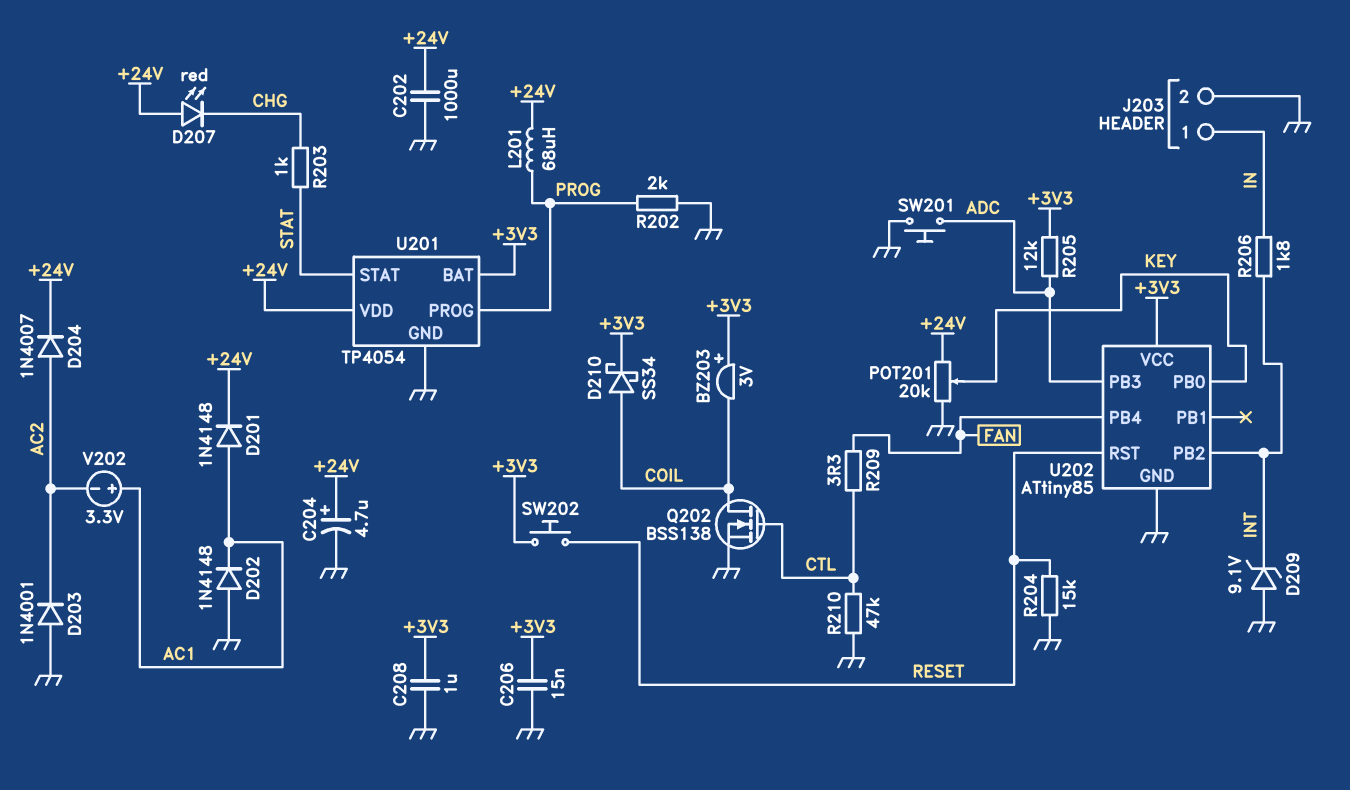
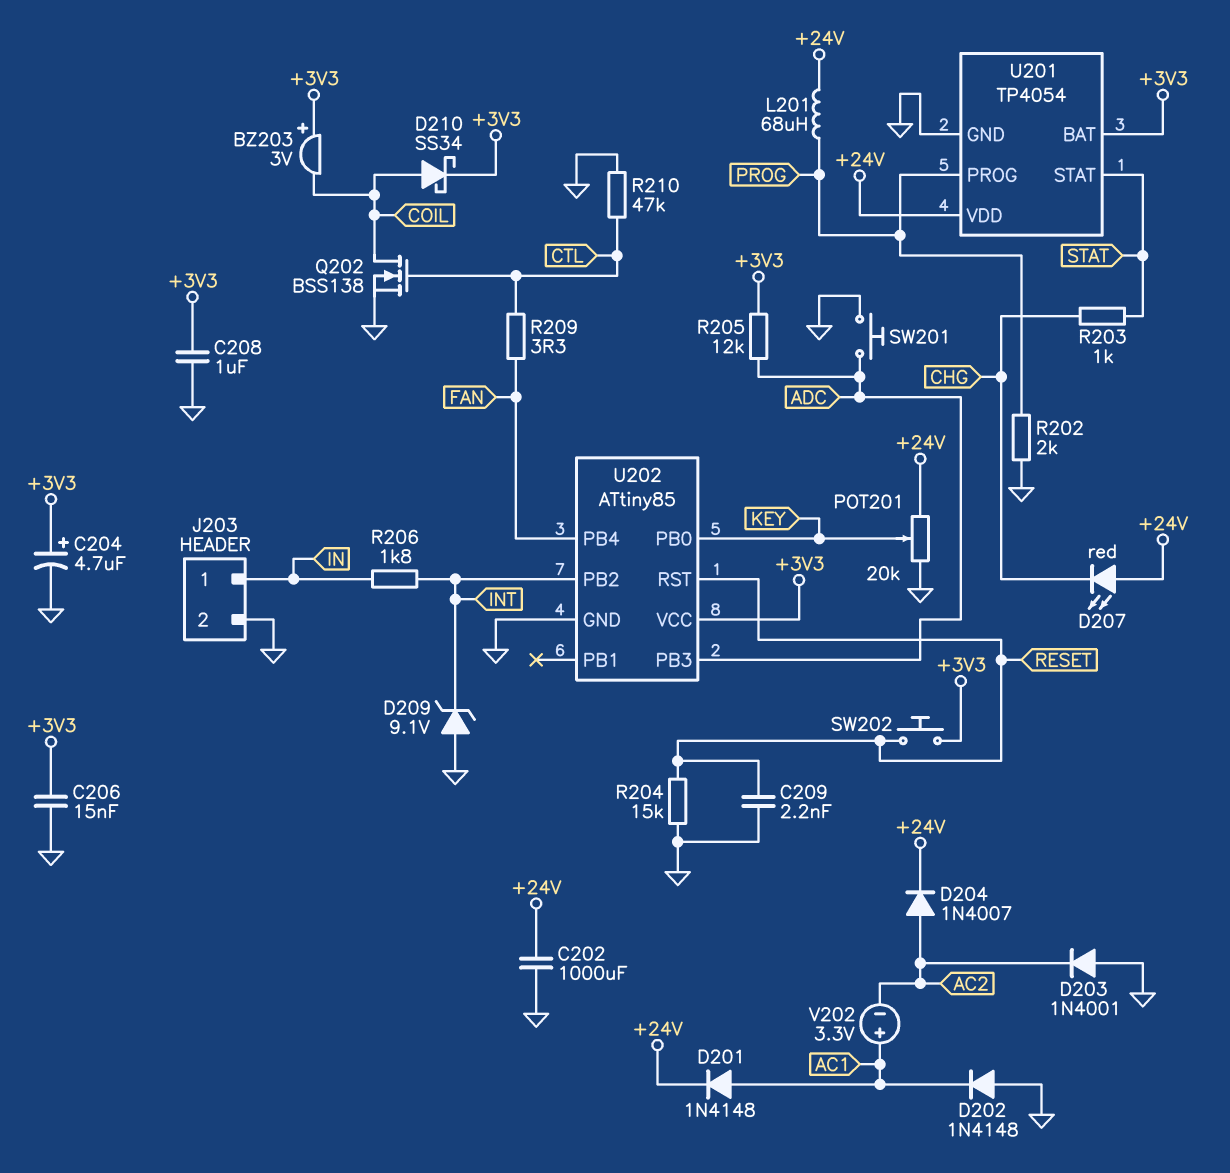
C204: 4.7uF (plus +24V, minus GND) -> 4.7uF (plus +3V3, minus GND)
C209: none -> 2.2nF (GND, RESET)

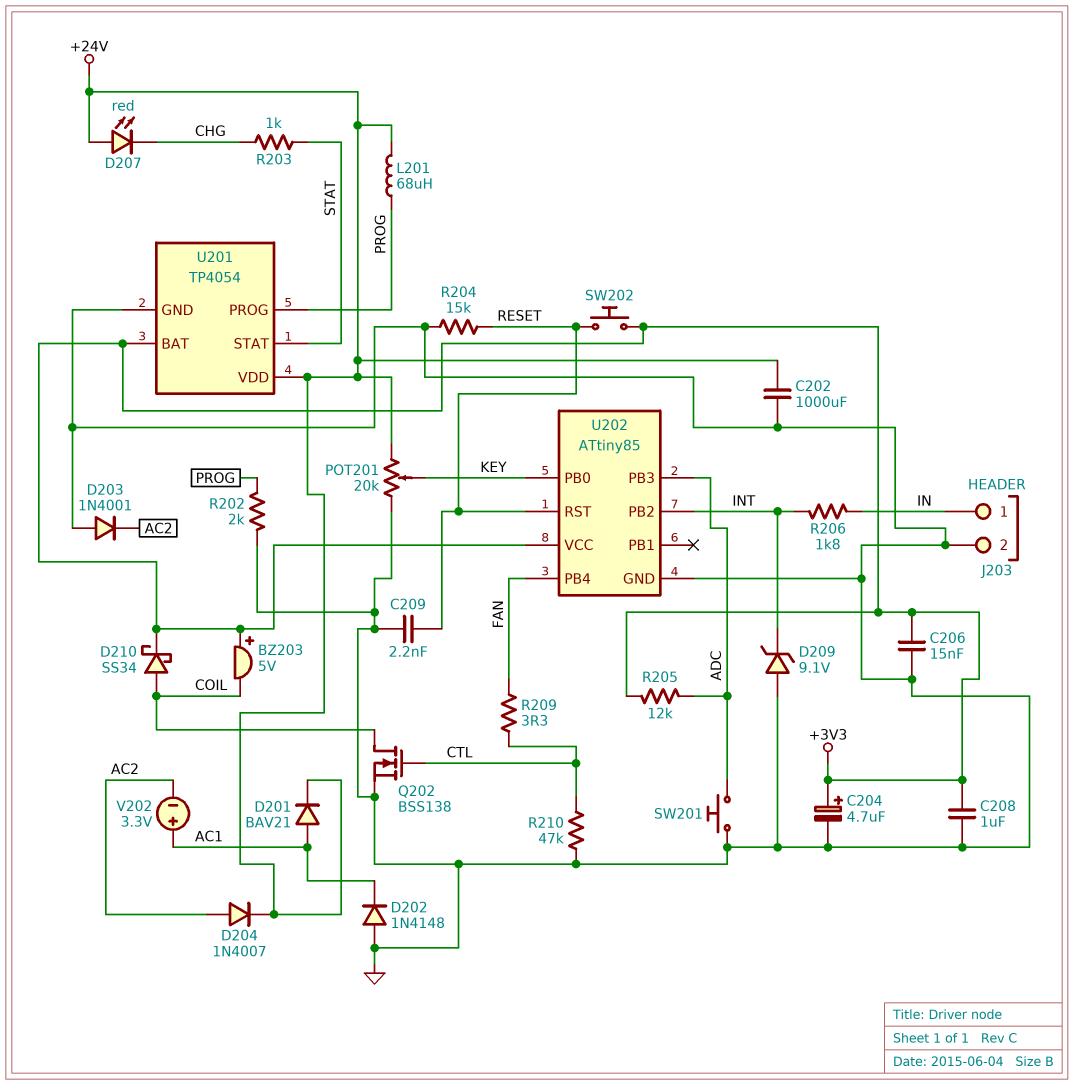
BZ203: buzzer 3V (plus +3V3, minus COIL) -> buzzer 5V (plus +3V3, minus COIL)
D201: diode 1N4148 (A AC1, K +24V) -> diode BAV21 (A AC1, K +24V)

